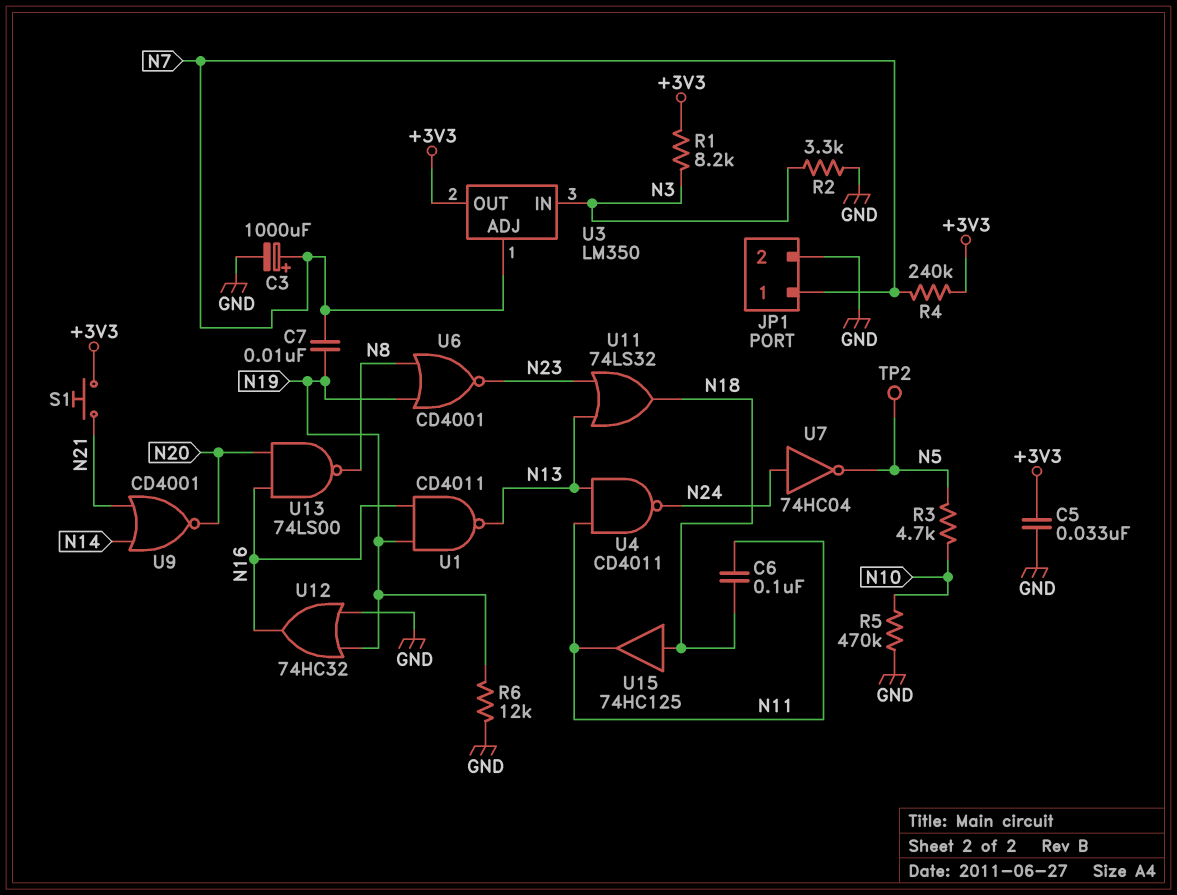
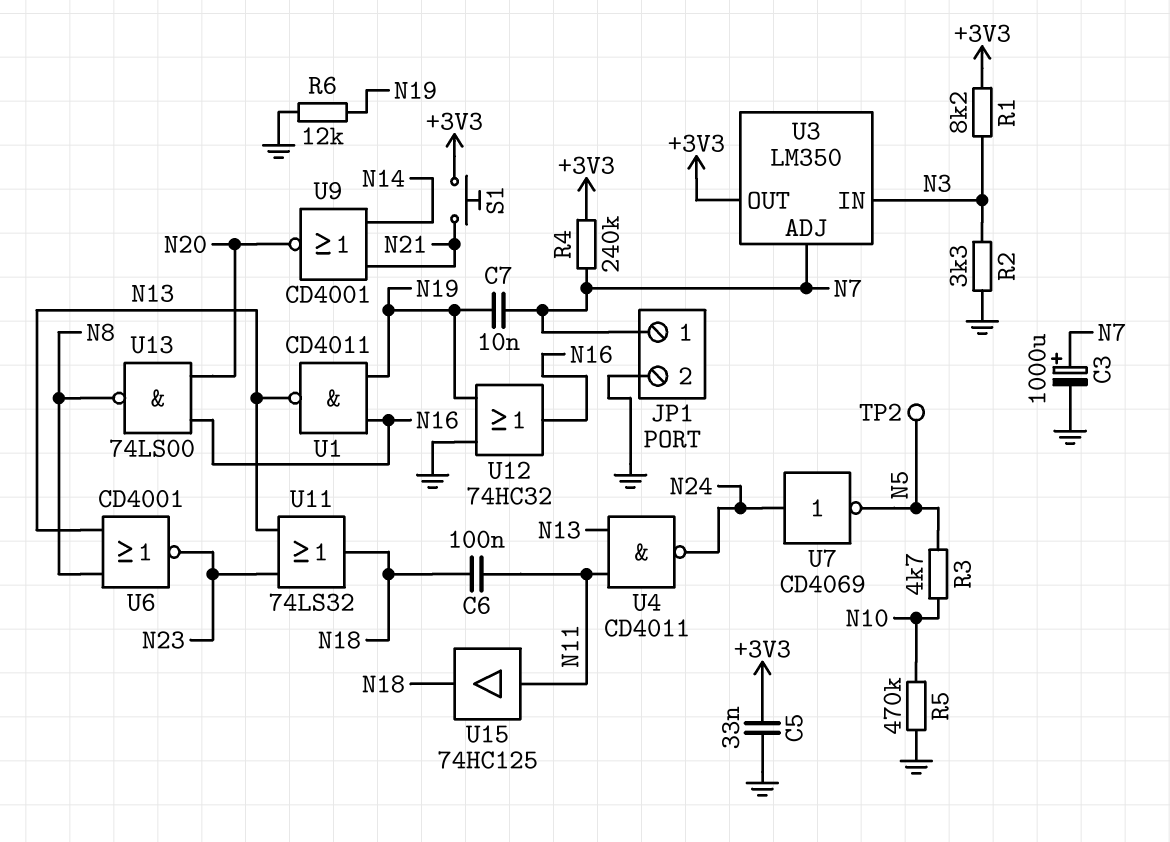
U6: NOR CD4001 (in N8, in N19, out N23) -> NOR CD4001 (in N8, in N13, out N23)
U7: NOT 74HC04 (in N24, out N5) -> NOT CD4069 (in N24, out N5)
U15: buffer 74HC125 (in N18, out N11) -> buffer 74HC125 (in N11, out N18)

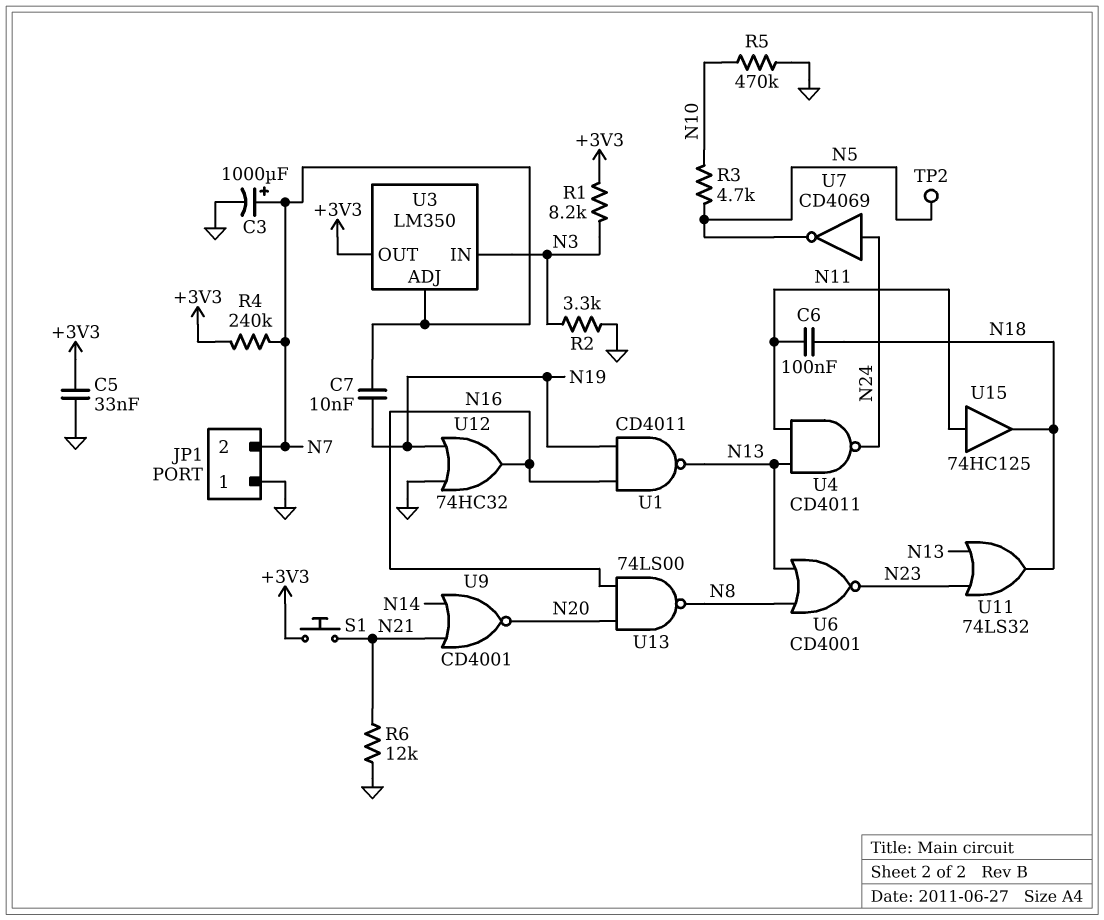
JP1 pin 1: N7 -> GND
JP1 pin 2: GND -> N7
R6: 12k (GND, N19) -> 12k (GND, N21)

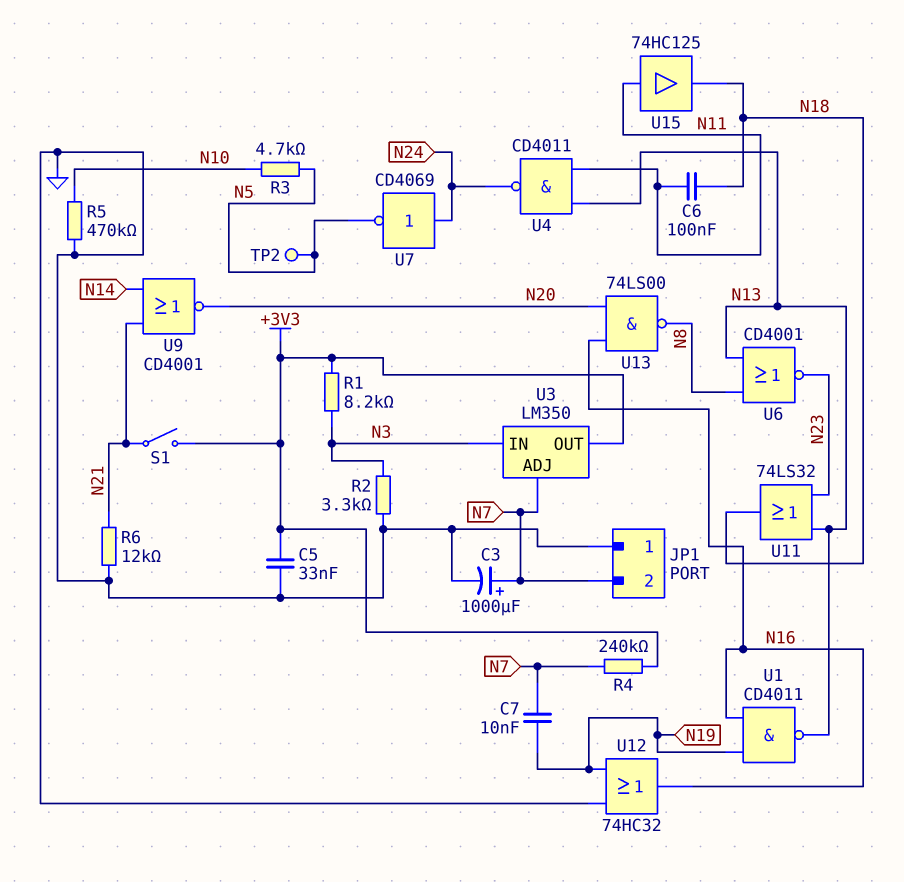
S1: button (+3V3, N21) -> switch (+3V3, N21)

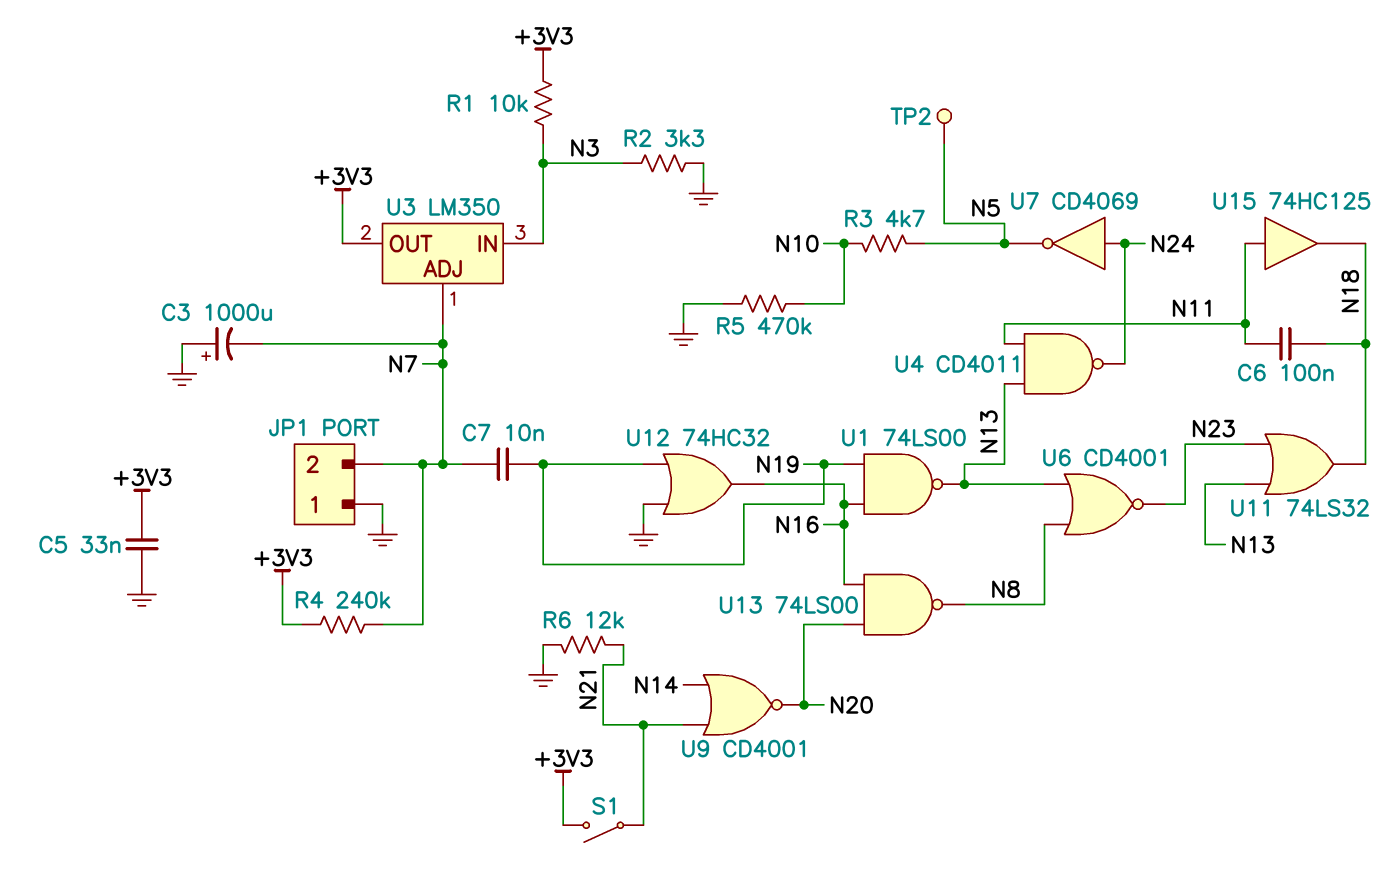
C3: 1000uF (plus N7, minus GND) -> 1000uF (plus GND, minus N7)
R1: 8.2k (+3V3, N3) -> 10k (+3V3, N3)
U1: NAND CD4011 (in N16, in N19, out N13) -> NAND 74LS00 (in N16, in N19, out N13)

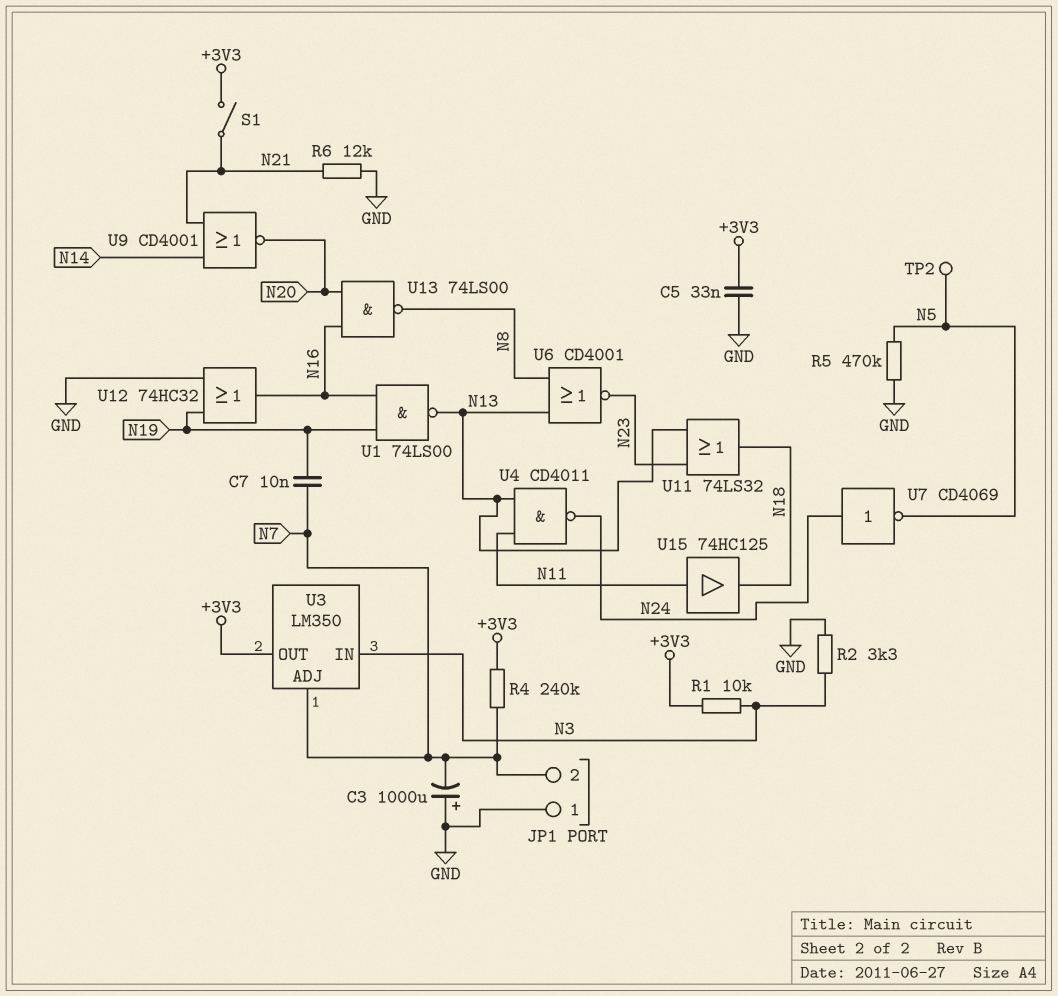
C6: 100nF (N11, N18) -> none
R3: 4.7k (N5, N10) -> none
R5: 470k (GND, N10) -> 470k (GND, N5)

